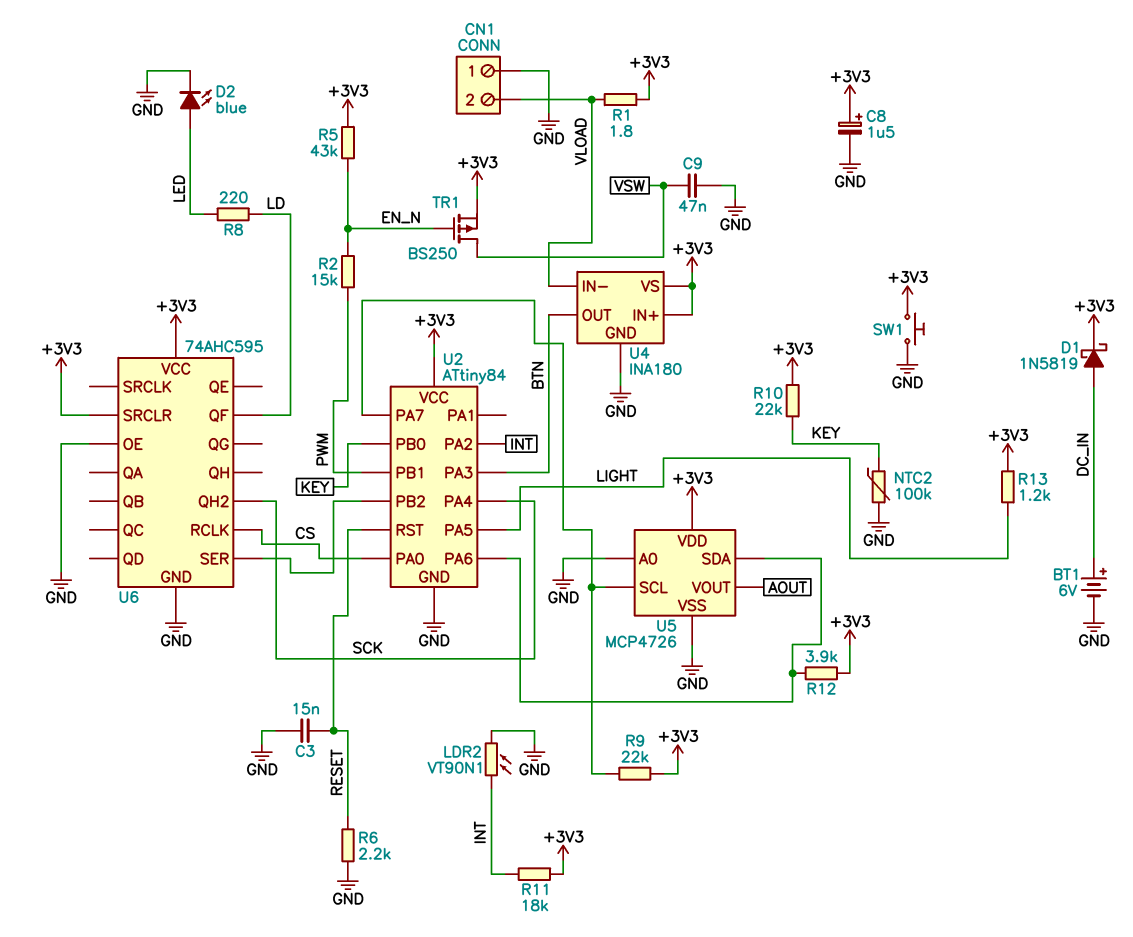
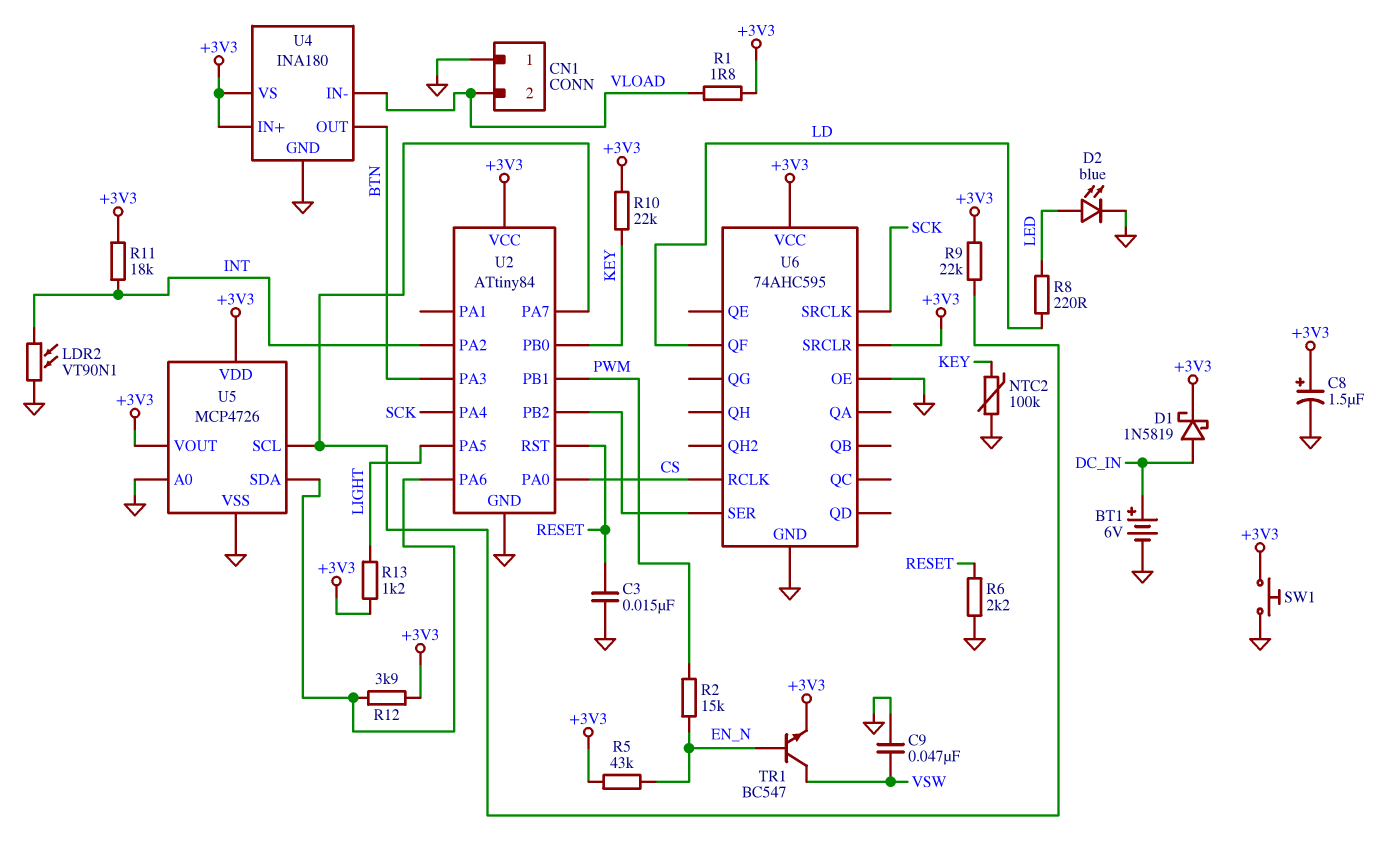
TR1: PMOS BS250 (G EN_N, D VSW, S +3V3) -> NPN BC547 (B EN_N, C VSW, E +3V3)
U5 pin VOUT: AOUT -> +3V3
U6 pin QH2: SCK -> none
U6 pin SRCLK: none -> SCK

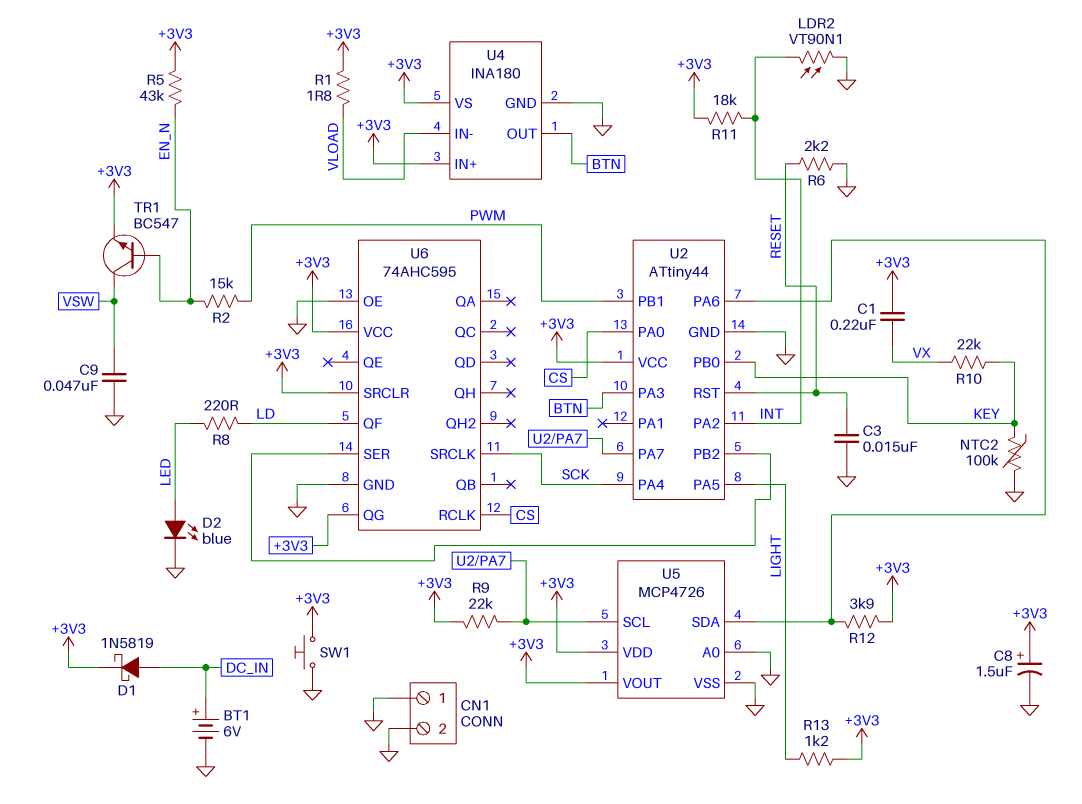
C1: none -> 220nF (+3V3, VX)
CN1 pin 2: VLOAD -> GND
R10: 22k (+3V3, KEY) -> 22k (KEY, VX)
U2: ATtiny84 -> ATtiny44
U6 pin QG: none -> +3V3

